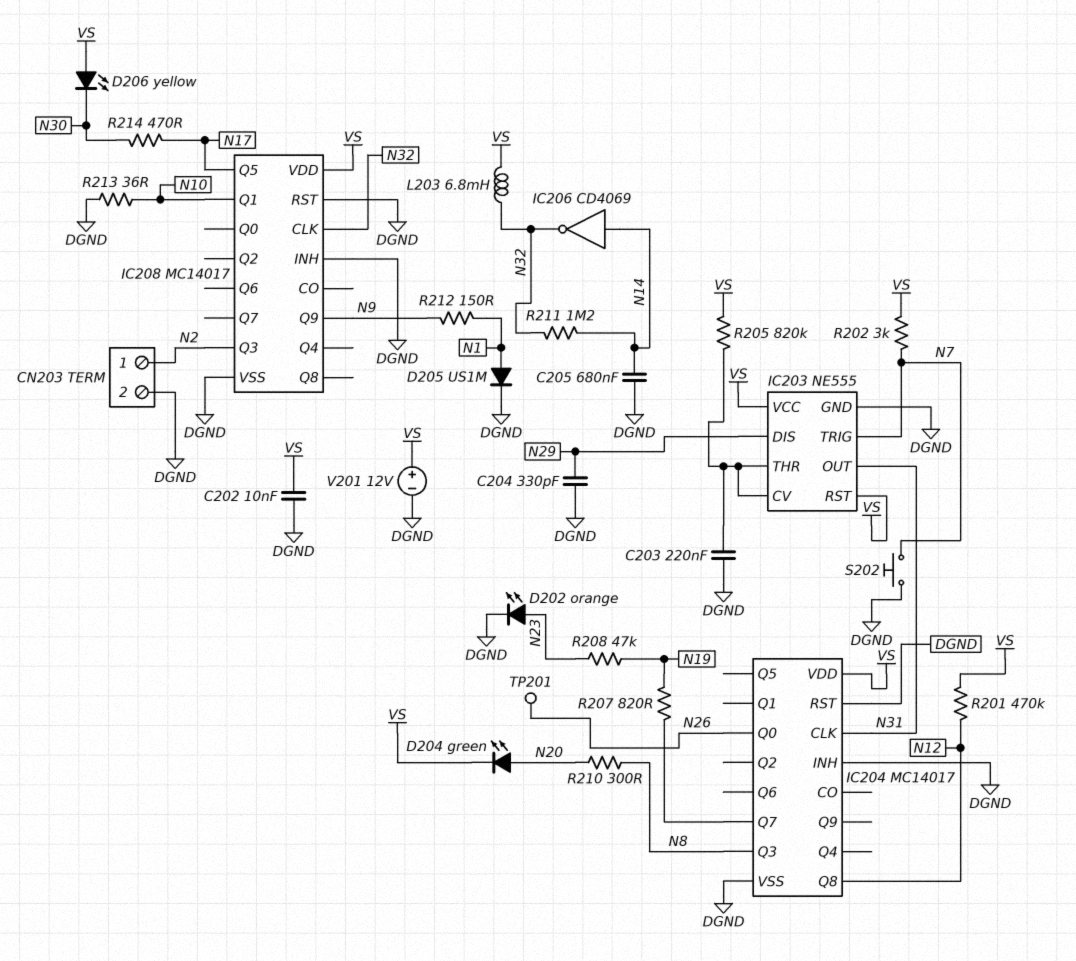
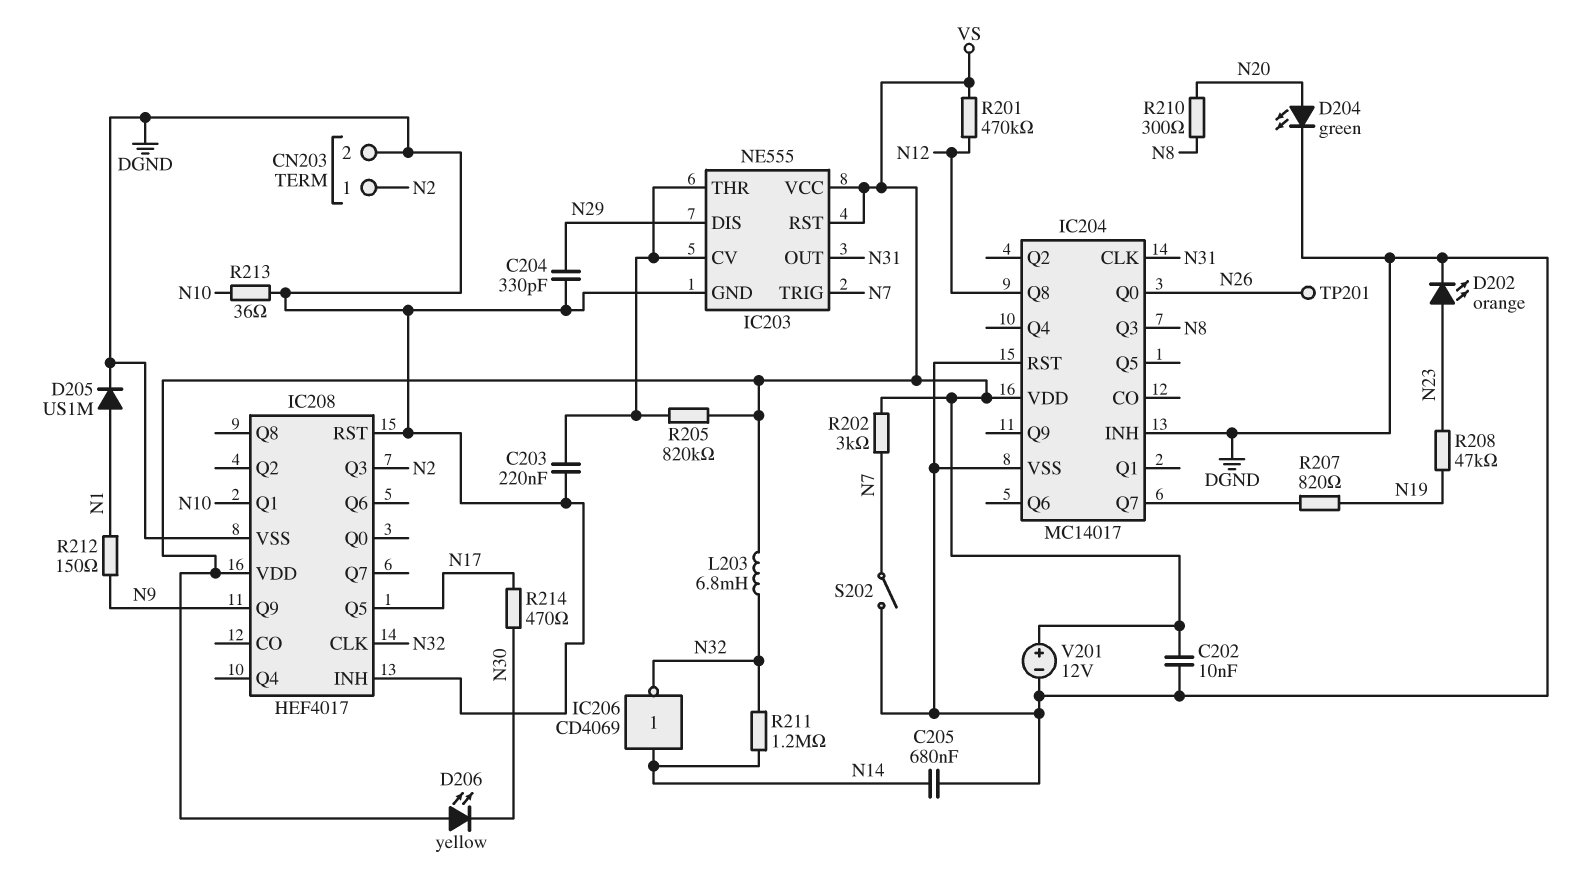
D204: LED green (A N20, K VS) -> LED green (A N20, K DGND)
IC208: MC14017 -> HEF4017
S202: button (DGND, N7) -> switch (DGND, N7)

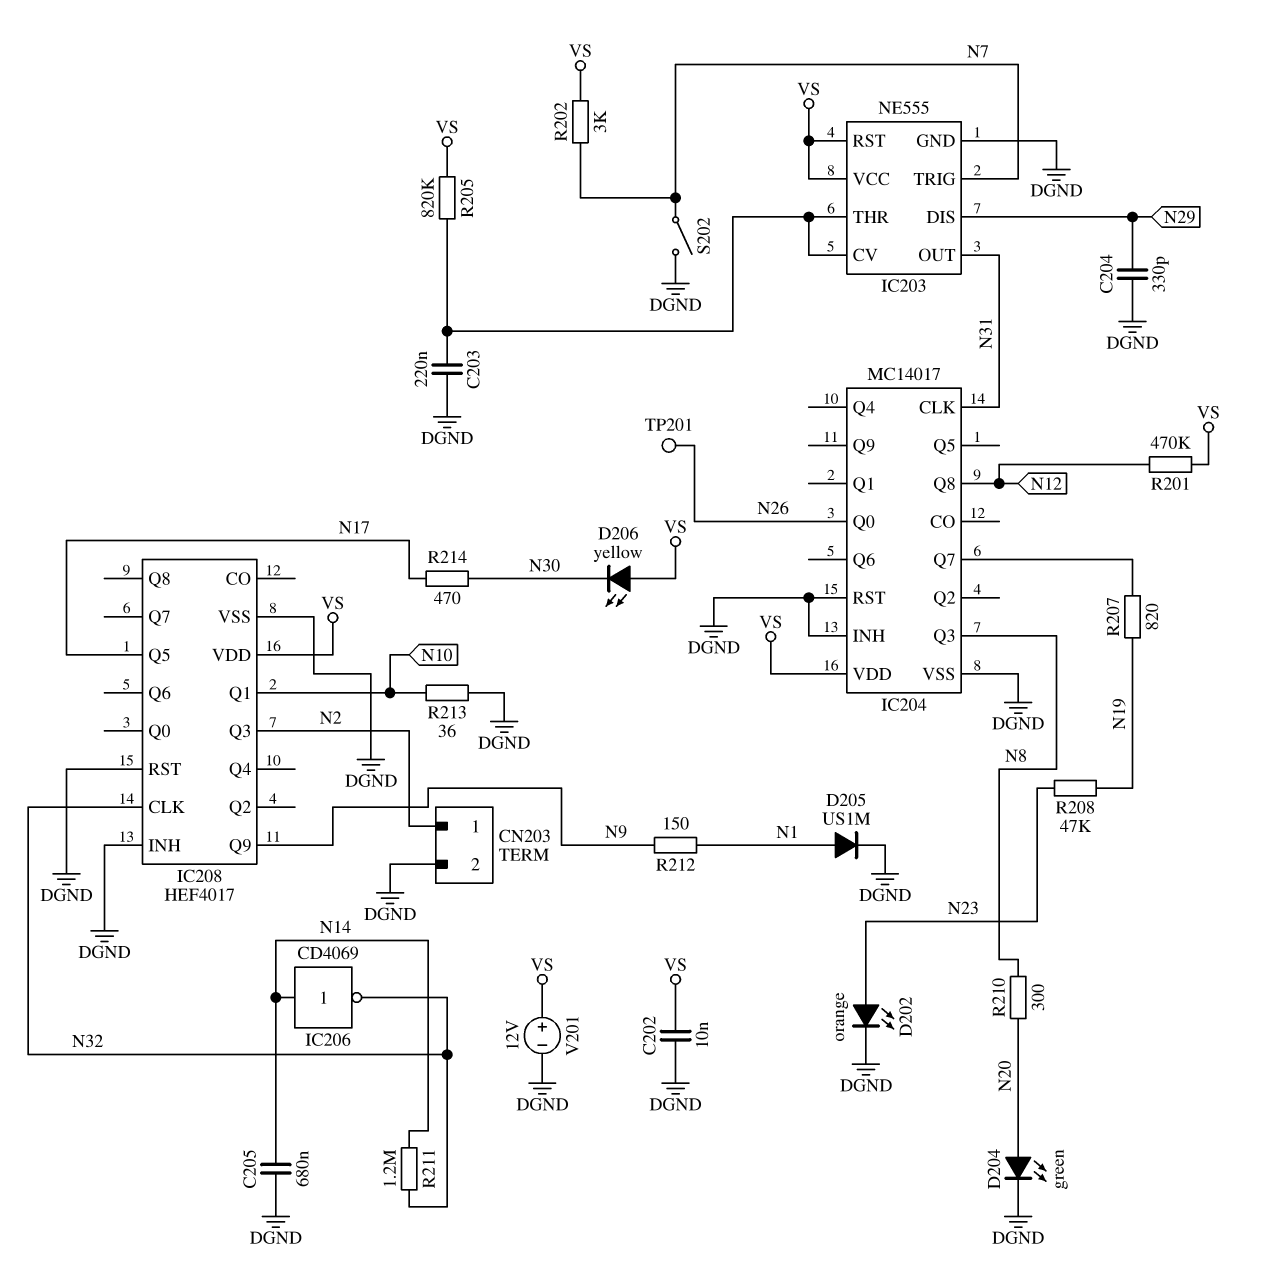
L203: 6.8mH (N32, VS) -> none

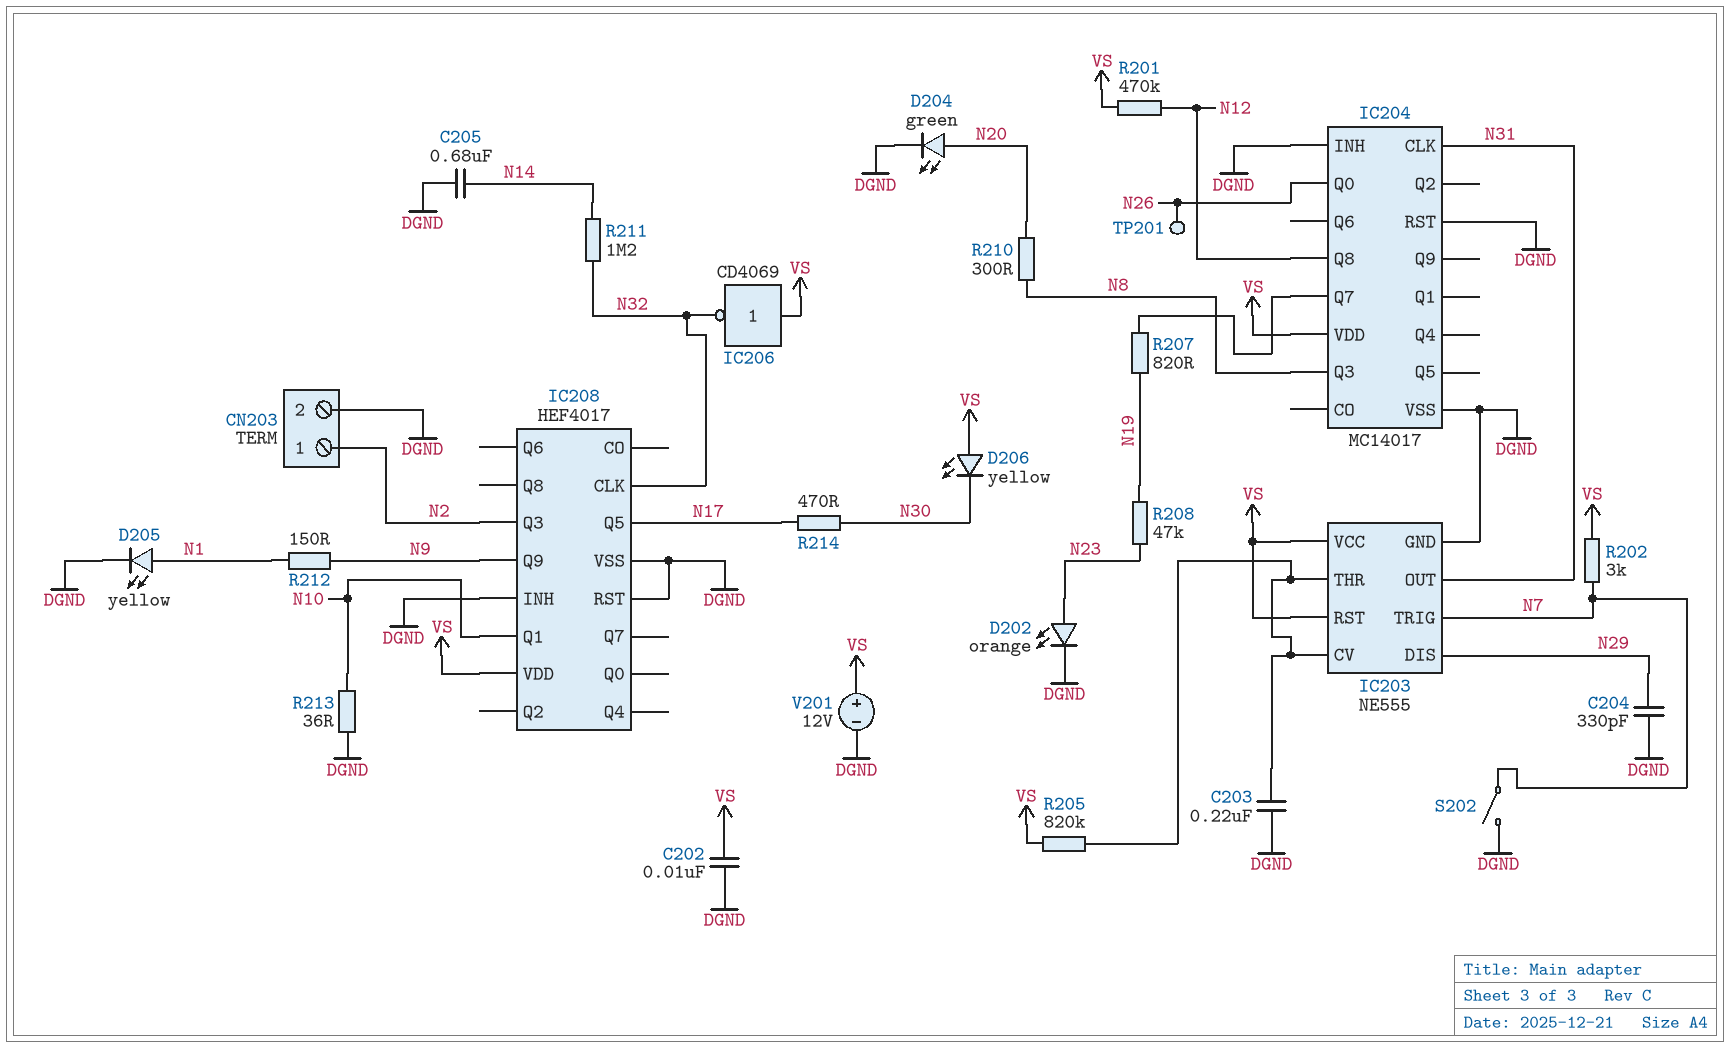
D205: diode US1M (A N1, K DGND) -> LED yellow (A N1, K DGND)
IC206: NOT CD4069 (in N14, out N32) -> NOT CD4069 (in VS, out N32)

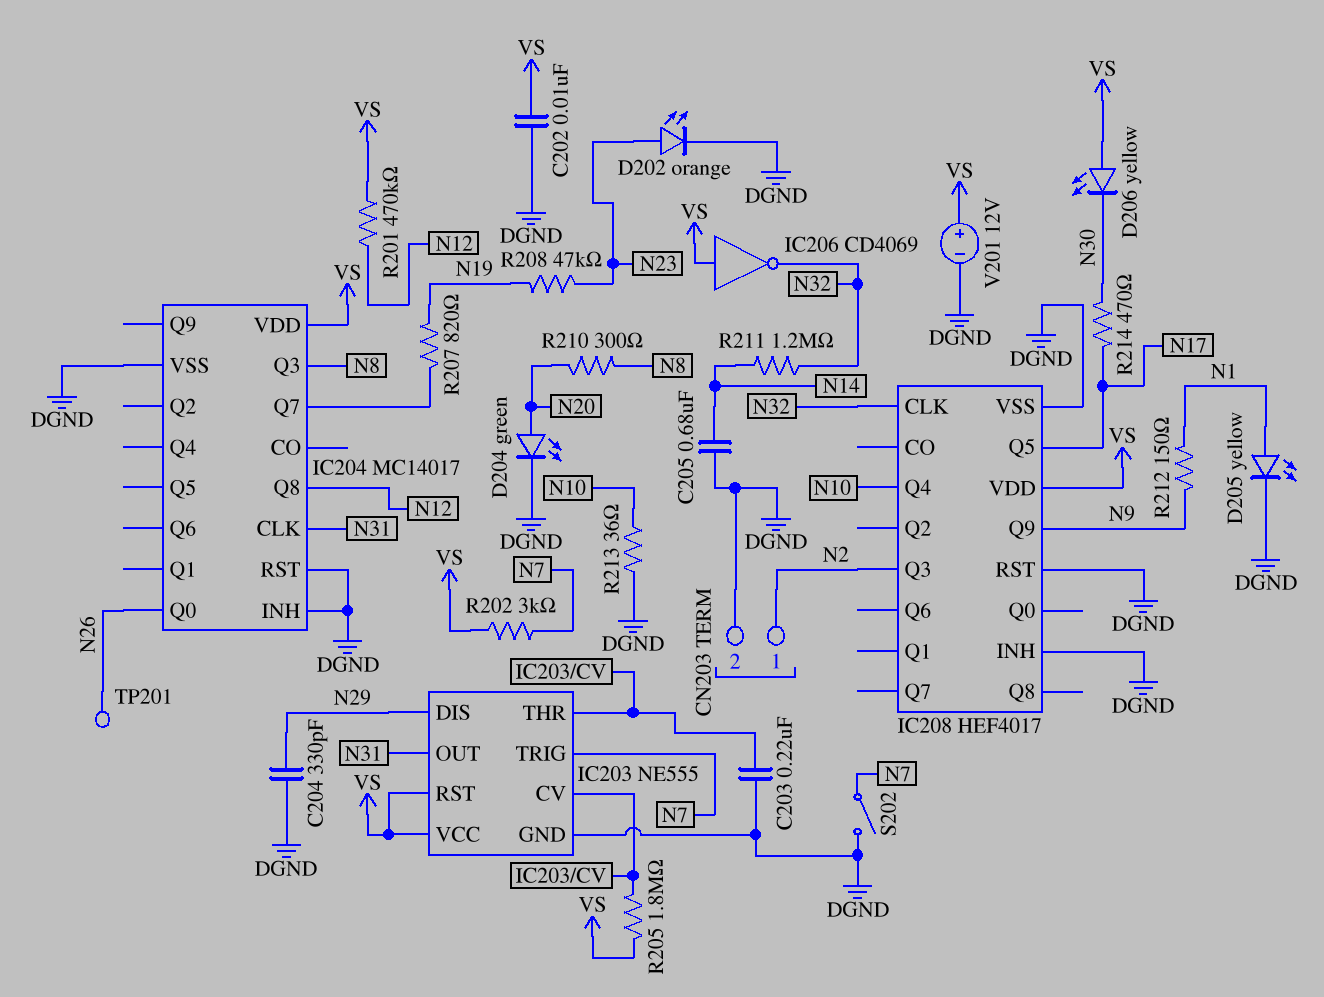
IC208 pin Q1: N10 -> none
IC208 pin Q4: none -> N10
R205: 820k (IC203/CV, VS) -> 1.8M (IC203/CV, VS)

